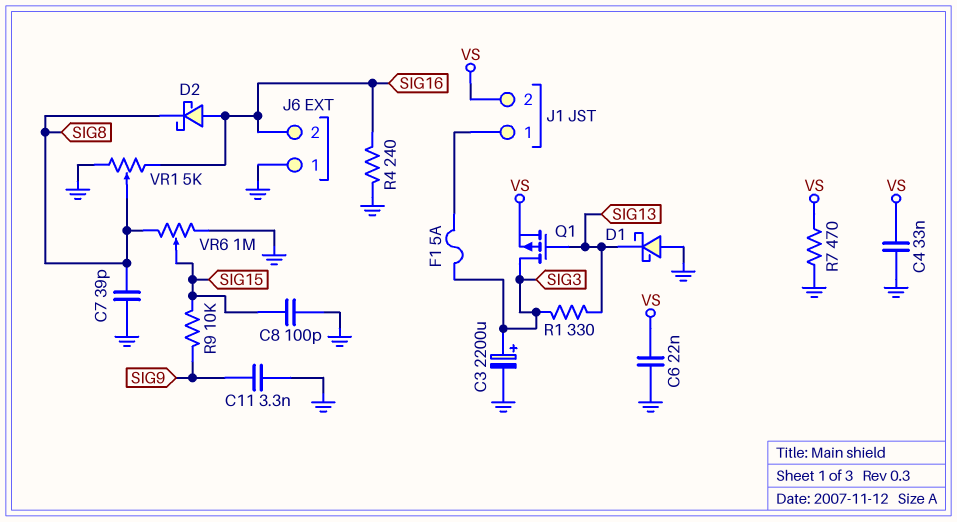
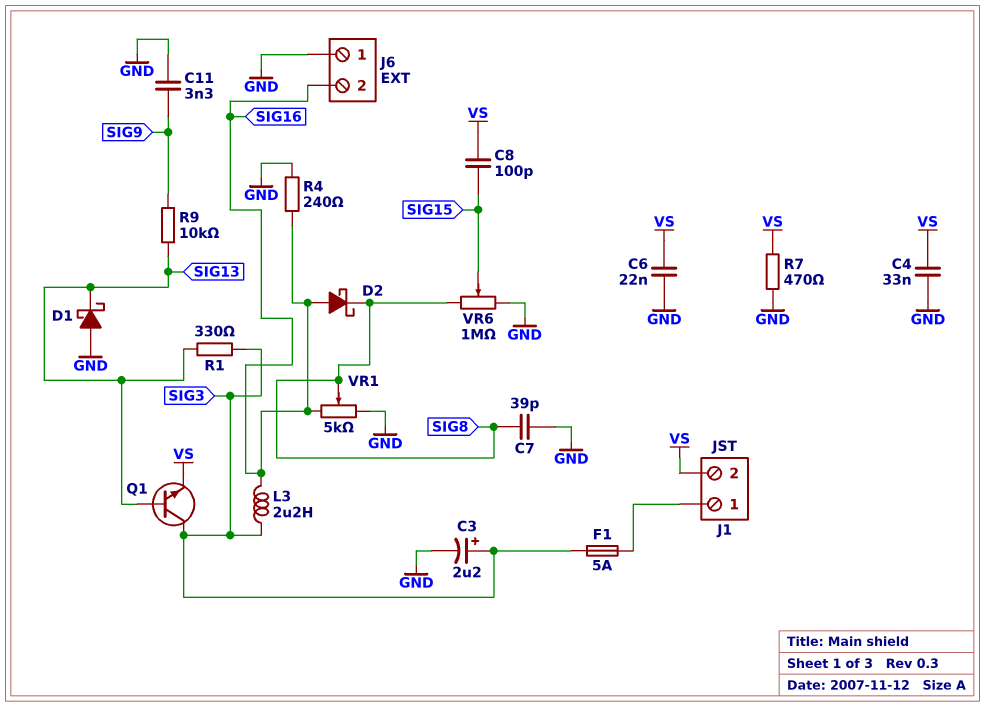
C3: 2200uF (plus SIG3, minus GND) -> 2.2uF (plus SIG3, minus GND)
C8: 100pF (GND, SIG15) -> 100pF (SIG15, VS)
L3: none -> 2.2uH (SIG3, SIG16)
Q1: PMOS (G SIG13, D SIG3, S VS) -> NPN (B SIG13, C SIG3, E VS)
R9: 10k (SIG9, SIG15) -> 10k (SIG9, SIG13)

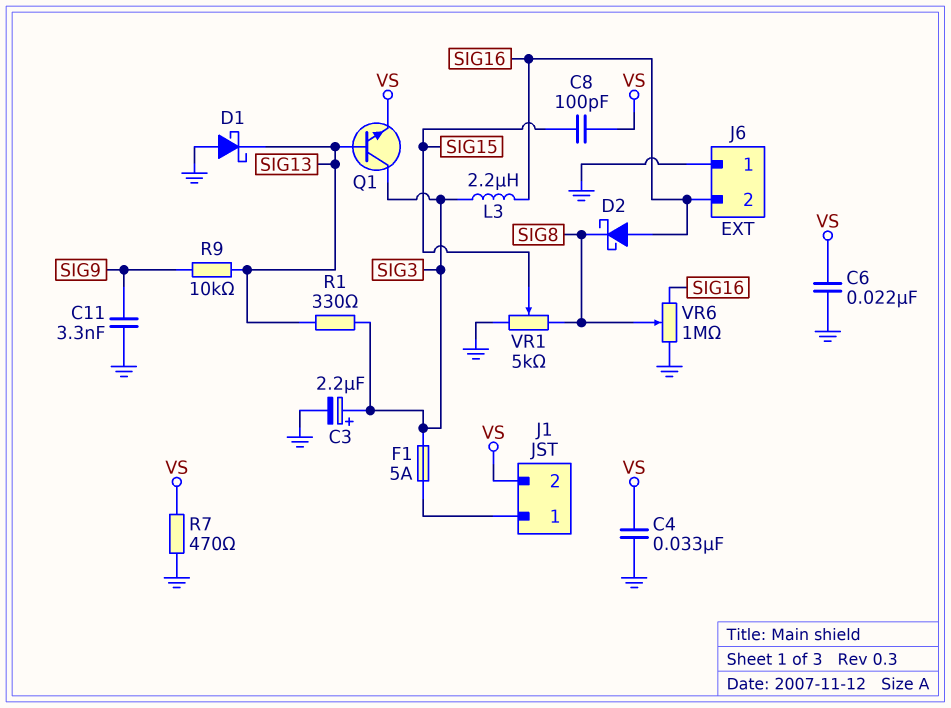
C7: 39pF (GND, SIG8) -> none
R4: 240 (GND, SIG16) -> none
VR1: 5k (GND, SIG16, wiper SIG8) -> 5k (GND, SIG8, wiper SIG15)
VR6: 1M (GND, SIG8, wiper SIG15) -> 1M (GND, SIG16, wiper SIG8)

